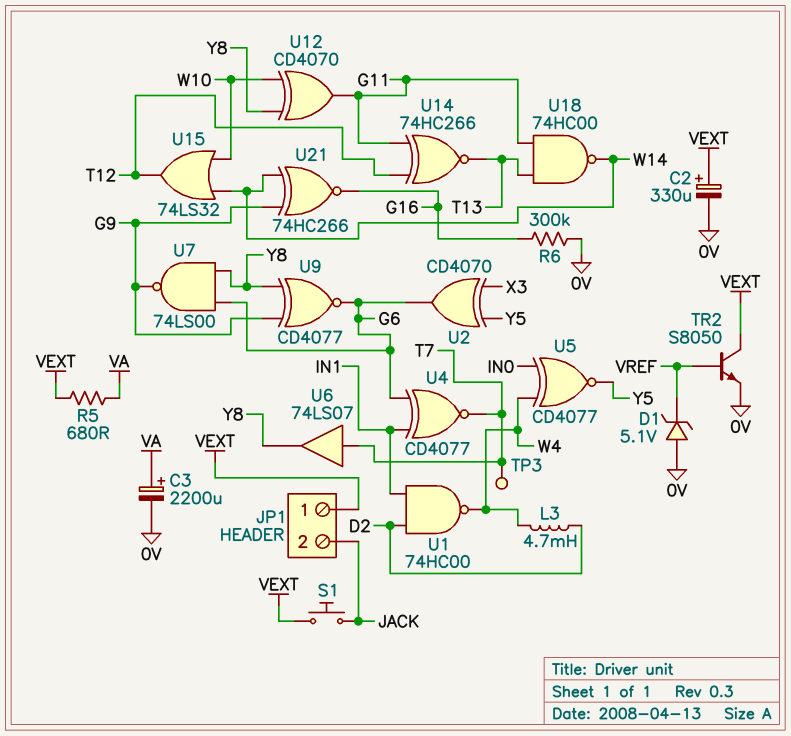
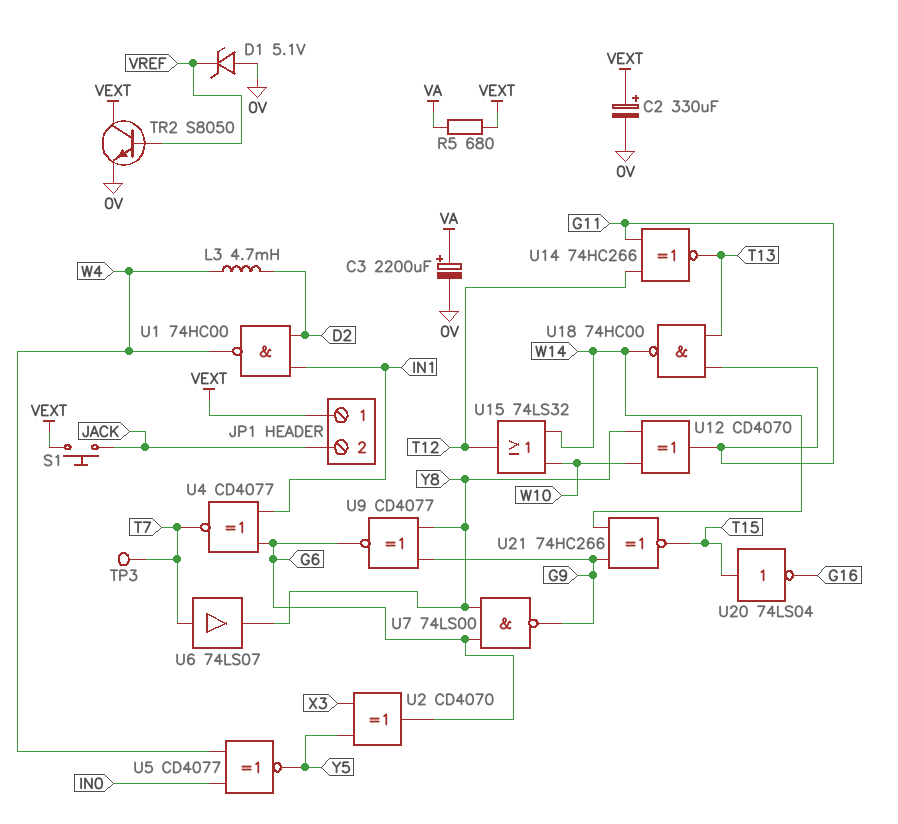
R6: 300k (0V, G16) -> none
U20: none -> NOT 74LS04 (in T15, out G16)
U21: XNOR 74HC266 (in G9, in W14, out G16) -> XNOR 74HC266 (in G9, in W14, out T15)

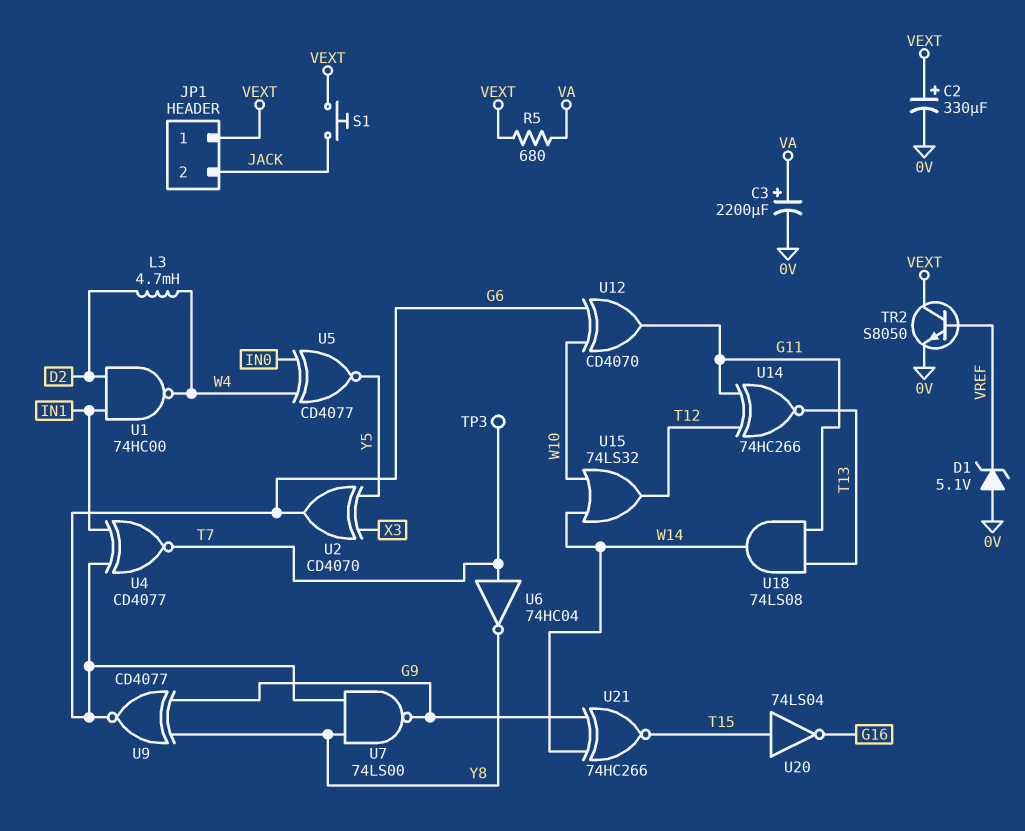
U6: buffer 74LS07 (in T7, out Y8) -> NOT 74HC04 (in T7, out Y8)
U12: XOR CD4070 (in W10, in Y8, out G11) -> XOR CD4070 (in G6, in W10, out G11)
U18: NAND 74HC00 (in G11, in T13, out W14) -> AND 74LS08 (in G11, in T13, out W14)

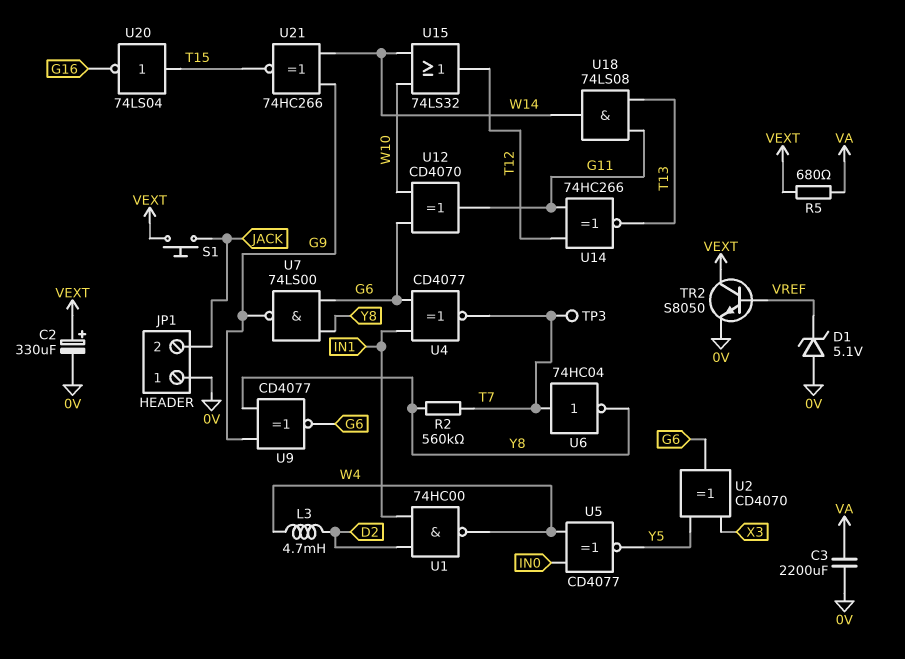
C3: 2200uF (plus VA, minus 0V) -> 2200uF (0V, VA)
JP1 pin 1: VEXT -> 0V
R2: none -> 560k (T7, Y8)

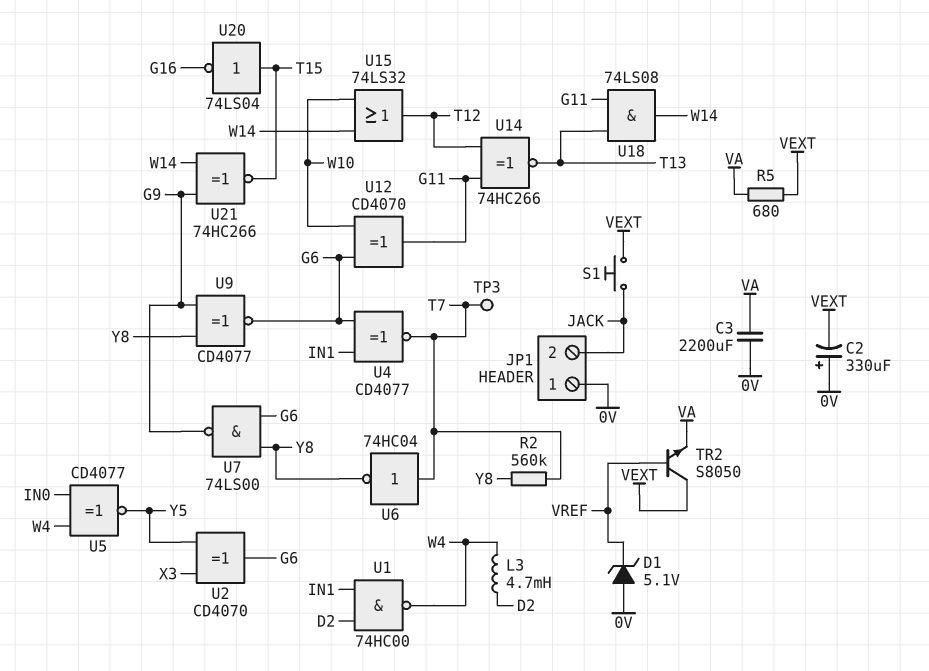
C2: 330uF (plus VEXT, minus 0V) -> 330uF (plus 0V, minus VEXT)
TR2: NPN S8050 (B VREF, C VEXT, E 0V) -> NPN S8050 (B VREF, C VEXT, E VA)

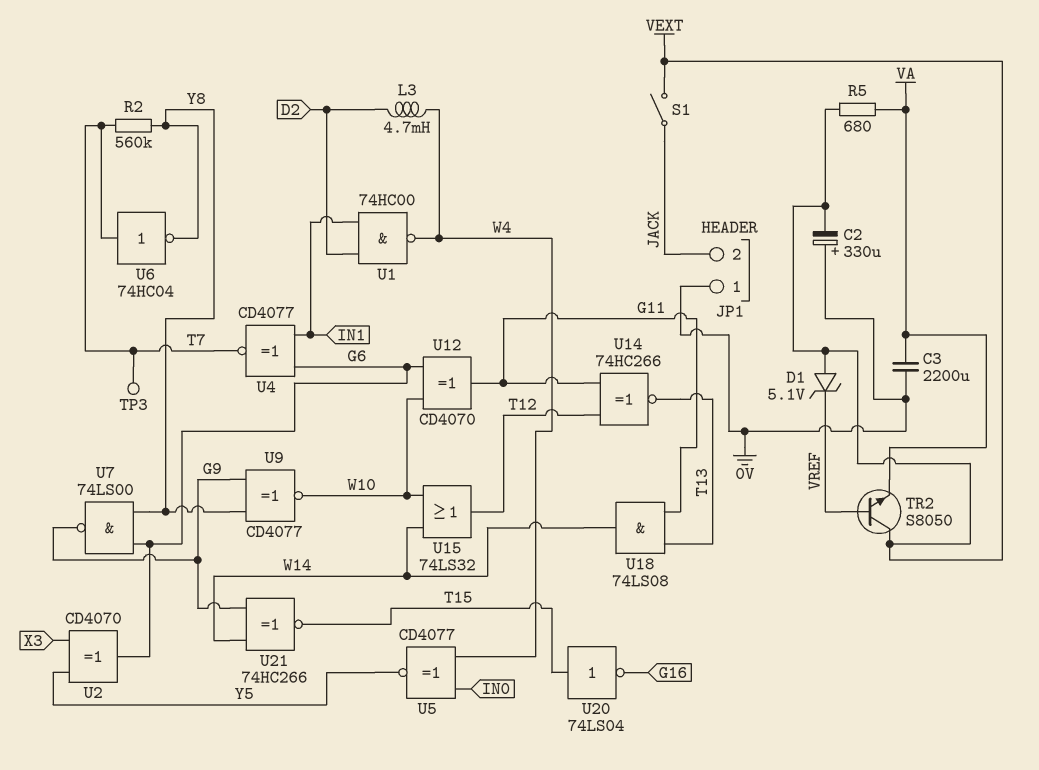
D1: zener 5.1V (A 0V, K VREF) -> zener 5.1V (A VEXT, K VREF)
S1: button (JACK, VEXT) -> switch (JACK, VEXT)
U9: XNOR CD4077 (in G9, in Y8, out G6) -> XNOR CD4077 (in G9, in Y8, out W10)

